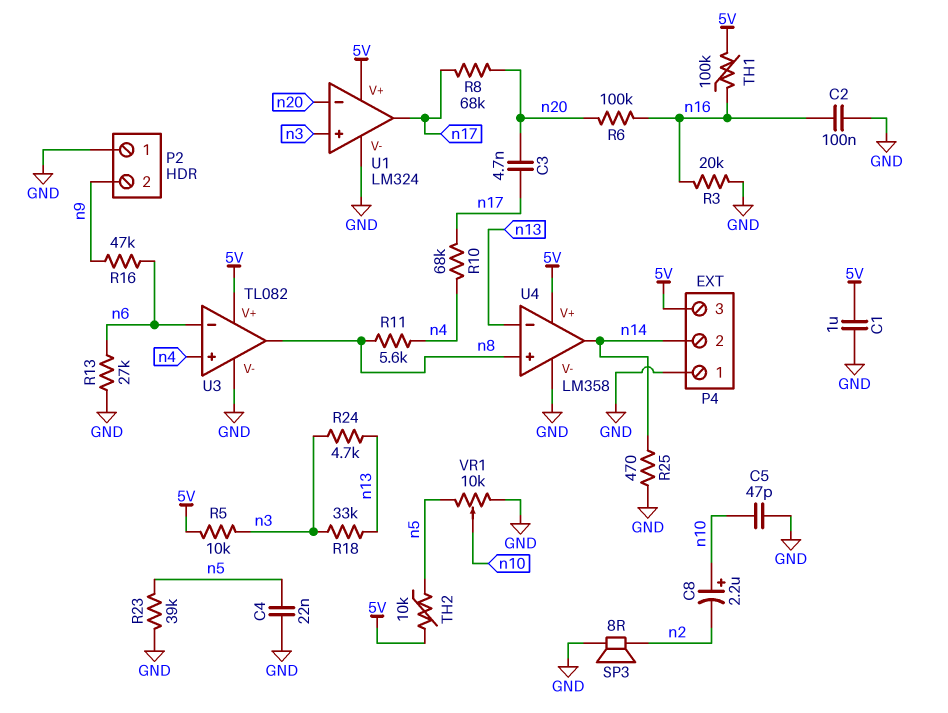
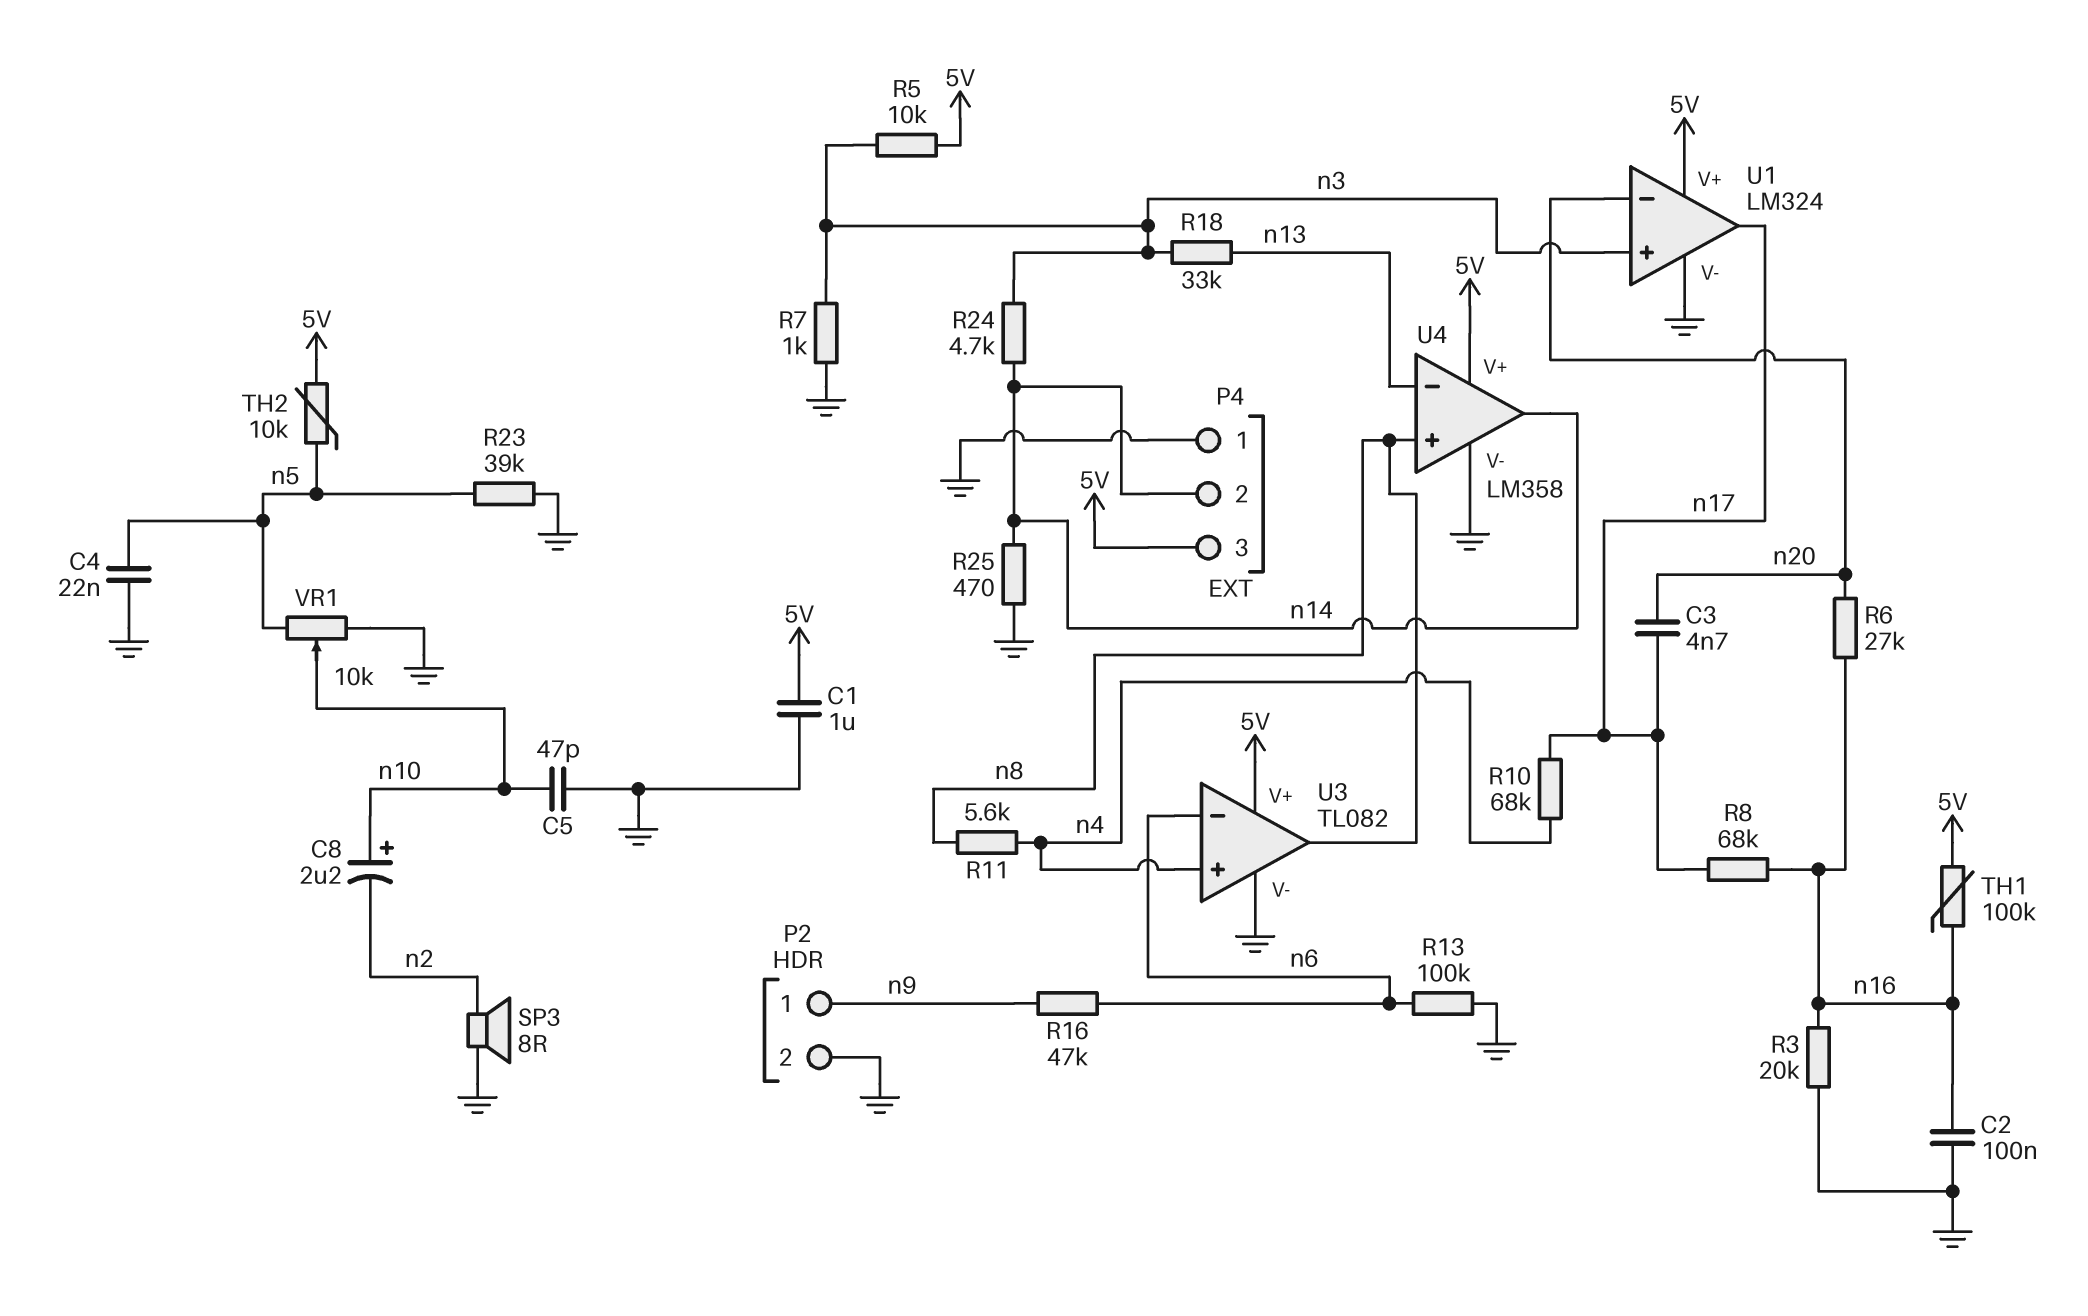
P2 pin 1: GND -> n9
P2 pin 2: n9 -> GND
R6: 100k (n16, n20) -> 27k (n16, n20)
R7: none -> 1k (GND, n3)
R8: 68k (n17, n20) -> 68k (n16, n17)
R13: 27k (GND, n6) -> 100k (GND, n6)
R24: 4.7k (n3, n13) -> 4.7k (n3, n14)

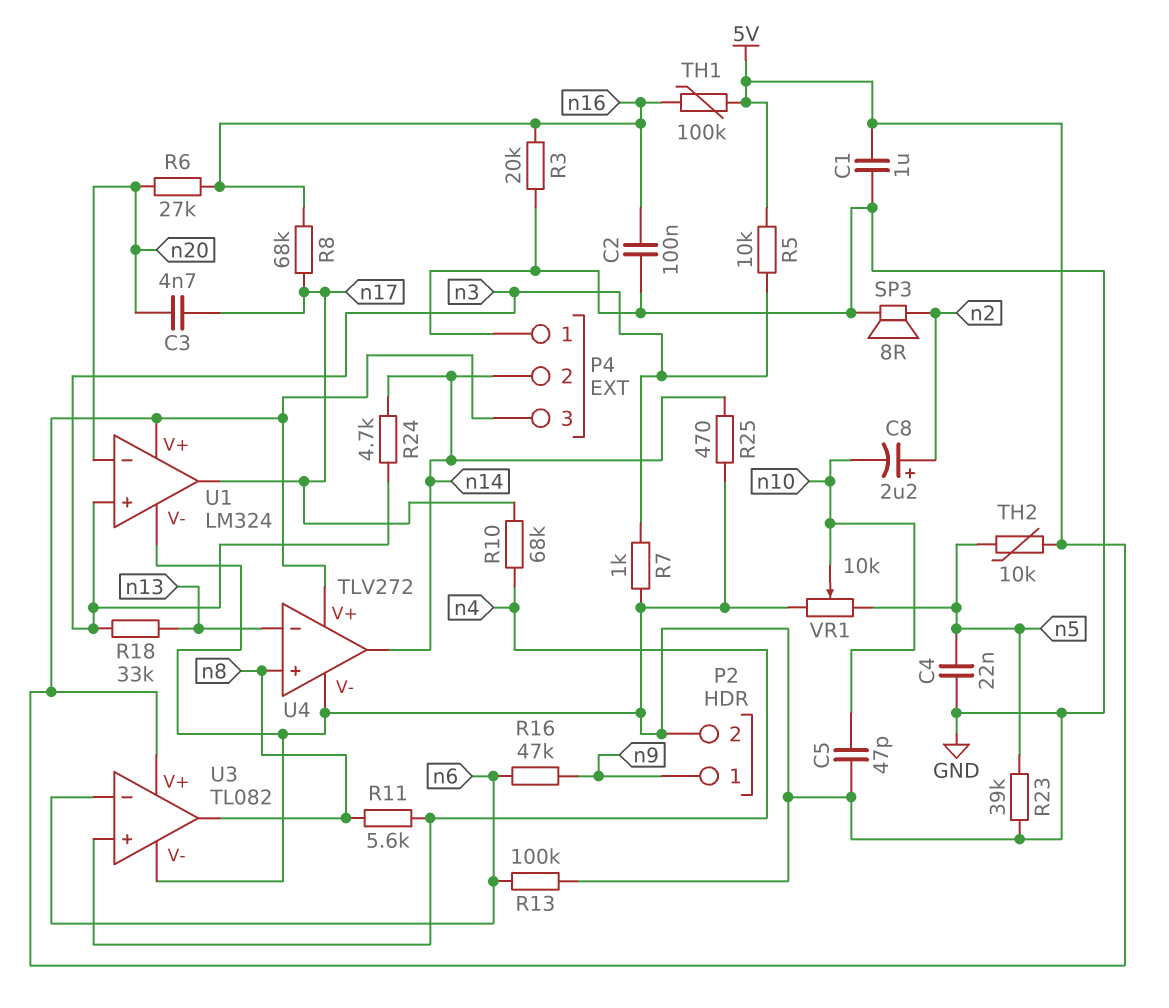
C8: 2.2uF (plus n10, minus n2) -> 2.2uF (plus n2, minus n10)
U4: LM358 -> TLV272

